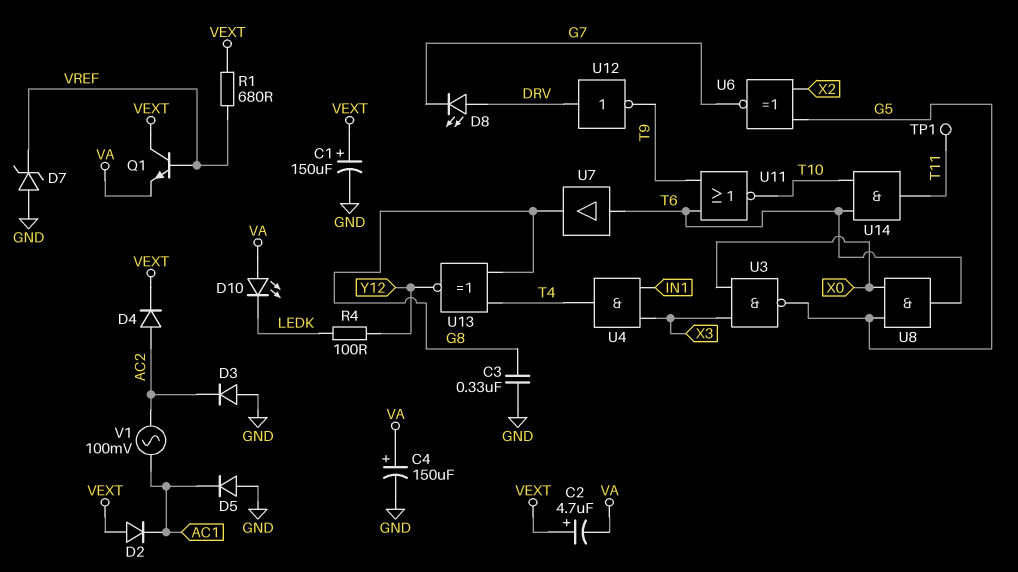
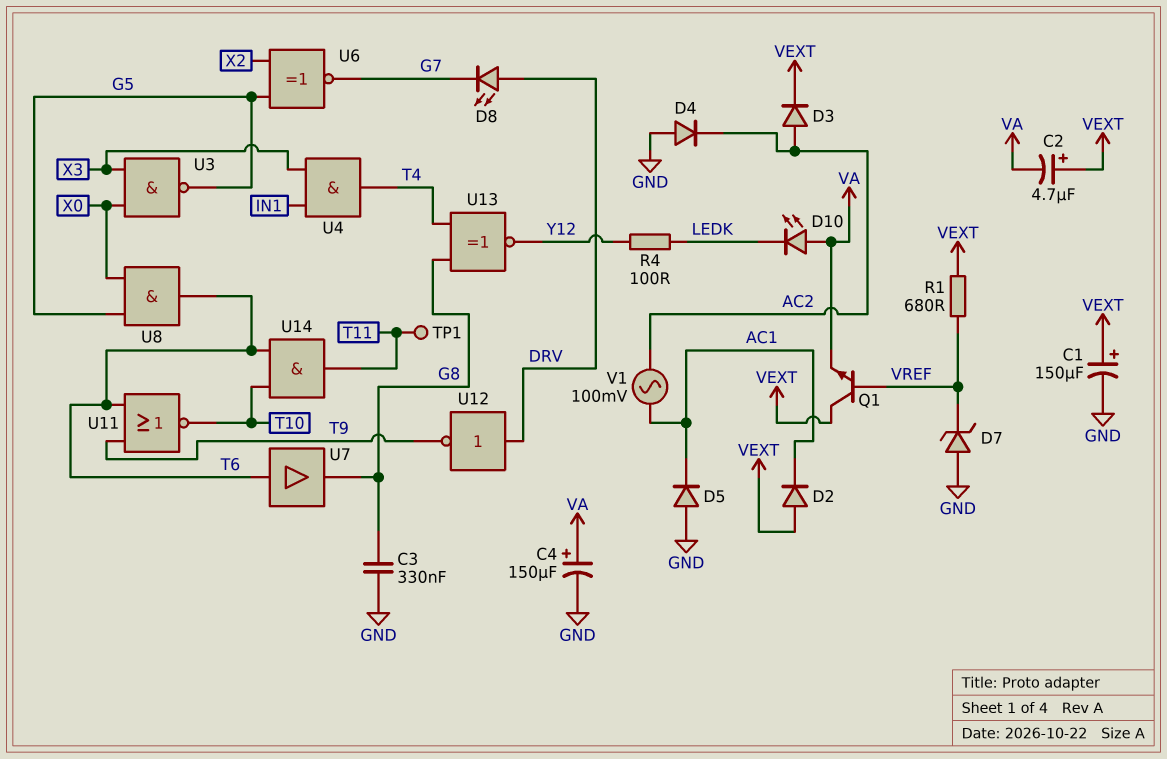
D3: diode (A GND, K AC2) -> diode (A AC2, K VEXT)
D4: diode (A AC2, K VEXT) -> diode (A GND, K AC2)

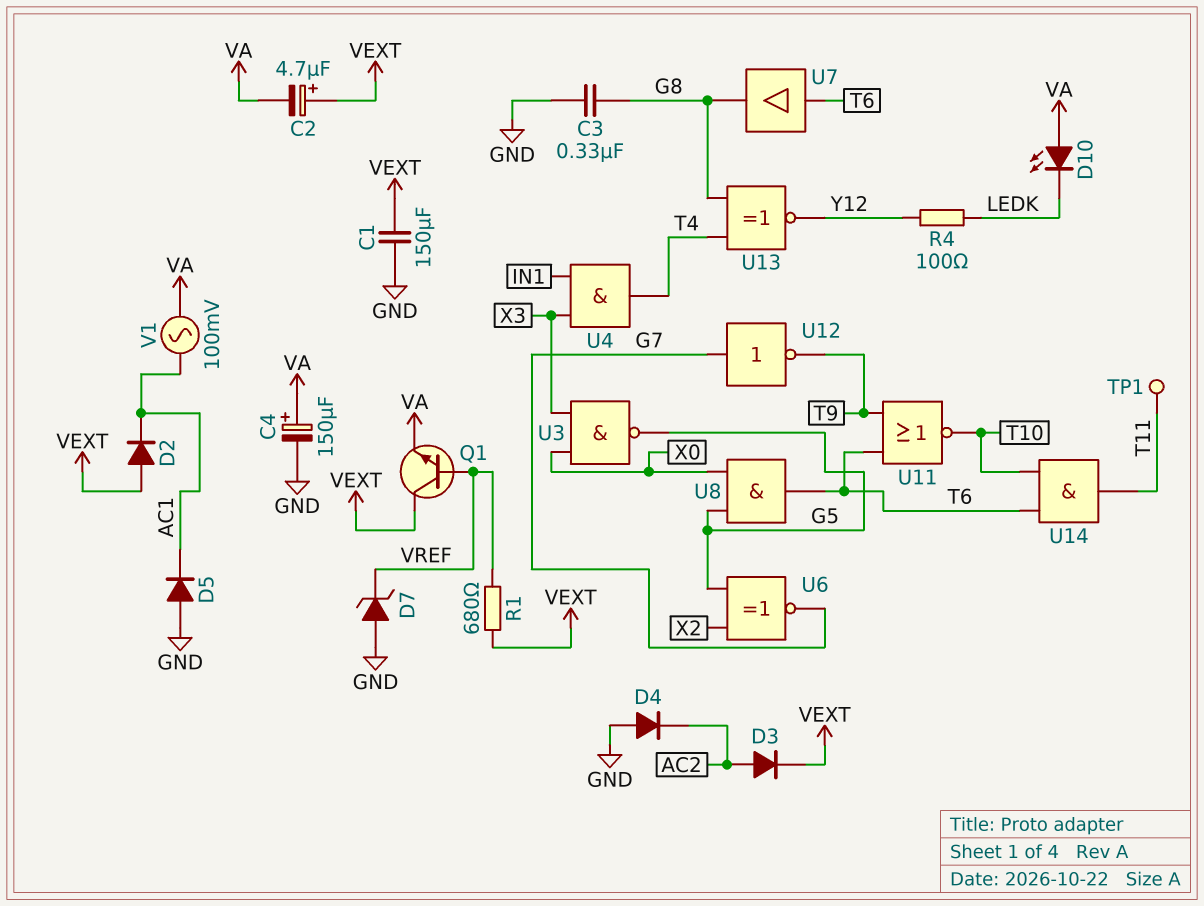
C1: 150uF (plus VEXT, minus GND) -> 150uF (GND, VEXT)
D8: LED (A DRV, K G7) -> none
U12: NOT (in DRV, out T9) -> NOT (in G7, out T9)
V1: AC 100mV (AC1, AC2) -> AC 100mV (AC1, VA)

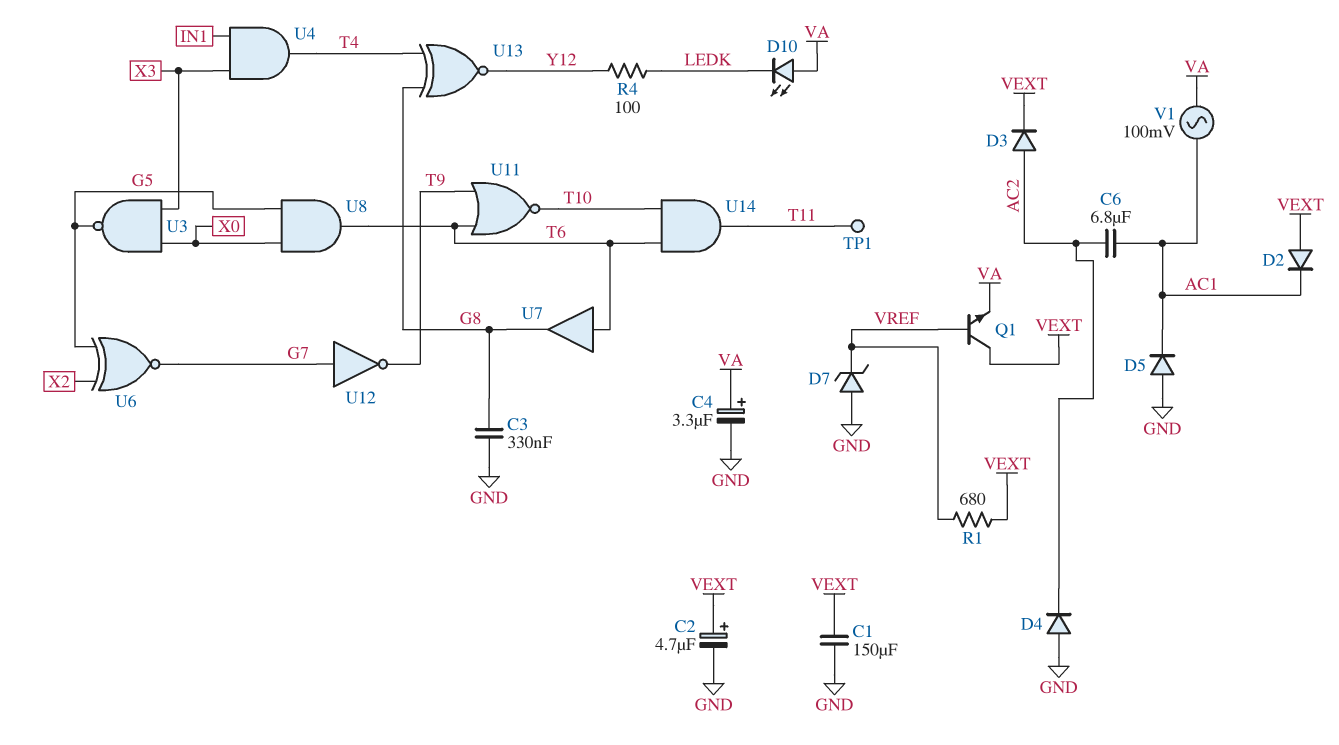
C2: 4.7uF (plus VEXT, minus VA) -> 4.7uF (plus VEXT, minus GND)
C4: 150uF (plus VA, minus GND) -> 3.3uF (plus VA, minus GND)
C6: none -> 6.8uF (AC1, AC2)

